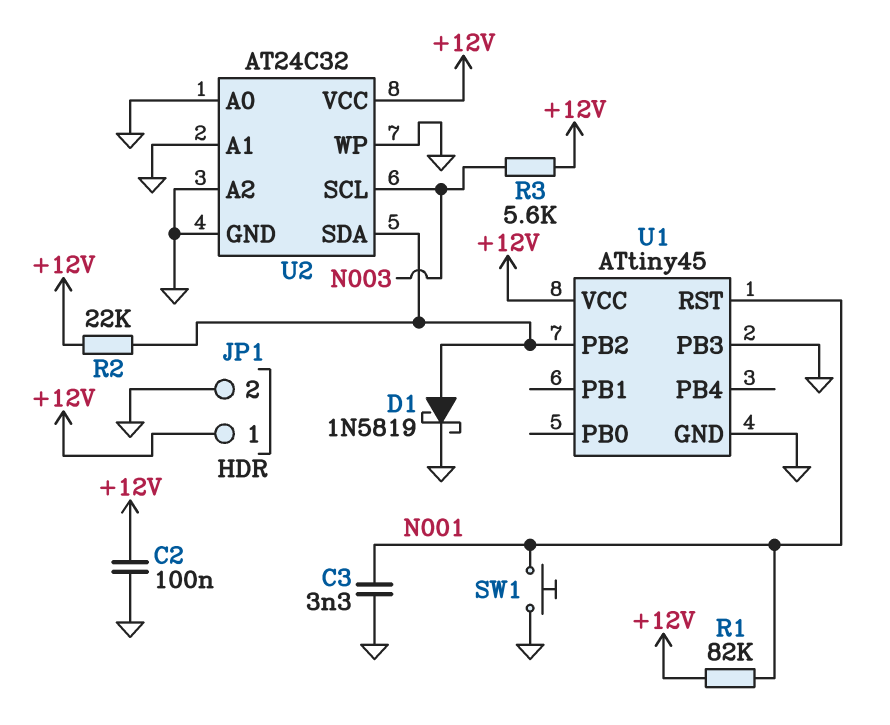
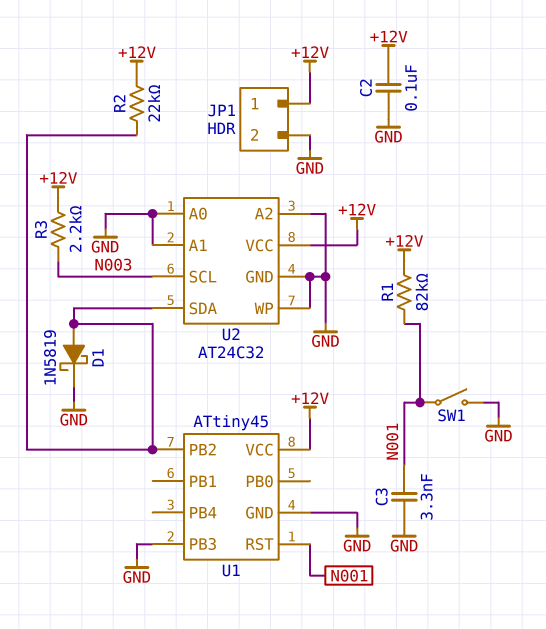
R3: 5.6k (+12V, N003) -> 2.2k (+12V, N003)
SW1: button (GND, N001) -> switch (GND, N001)

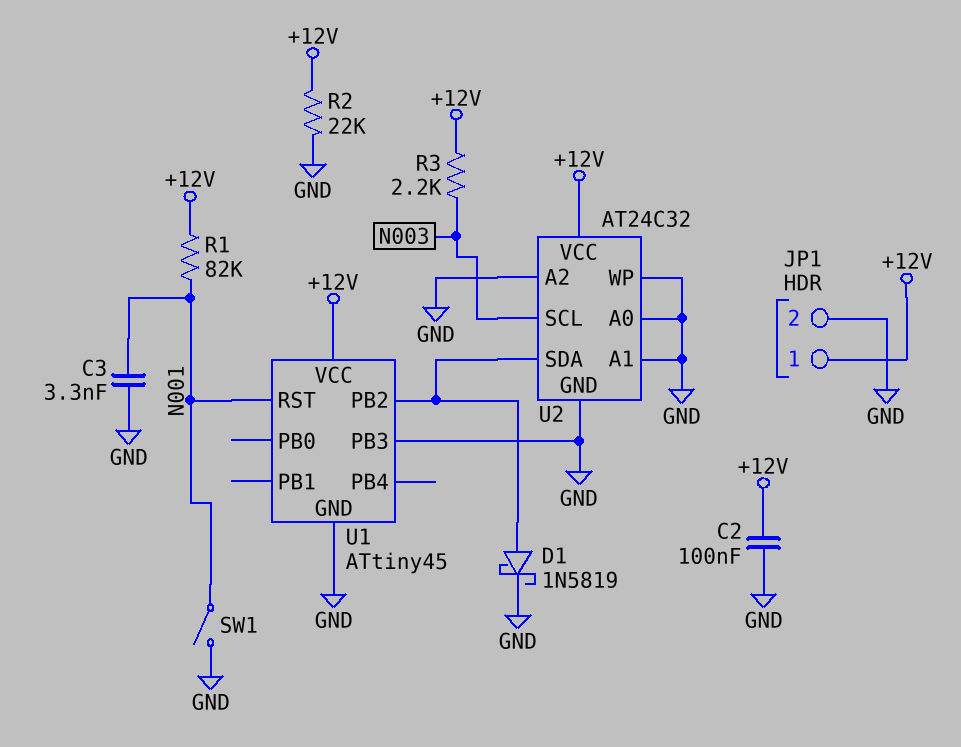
R2: 22k (+12V, U1/PB2) -> 22k (+12V, GND)

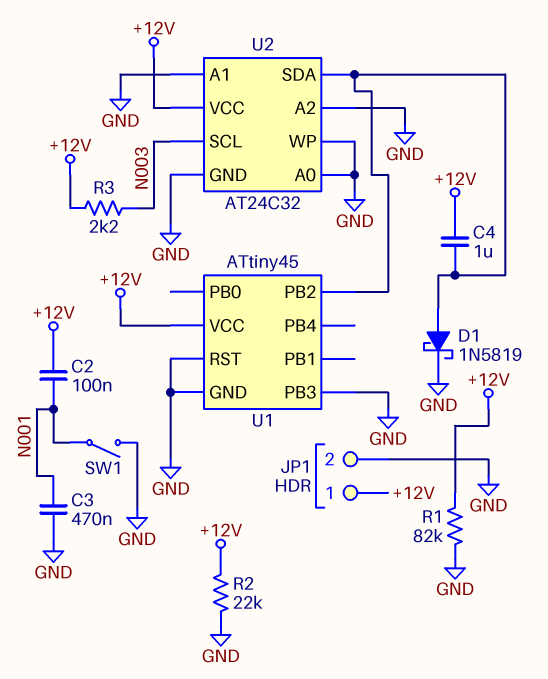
C2: 100nF (+12V, GND) -> 100nF (+12V, N001)
C3: 3.3nF (GND, N001) -> 470nF (GND, N001)
C4: none -> 1uF (+12V, U1/PB2)
R1: 82k (+12V, N001) -> 82k (+12V, GND)
U1 pin RST: N001 -> GND

